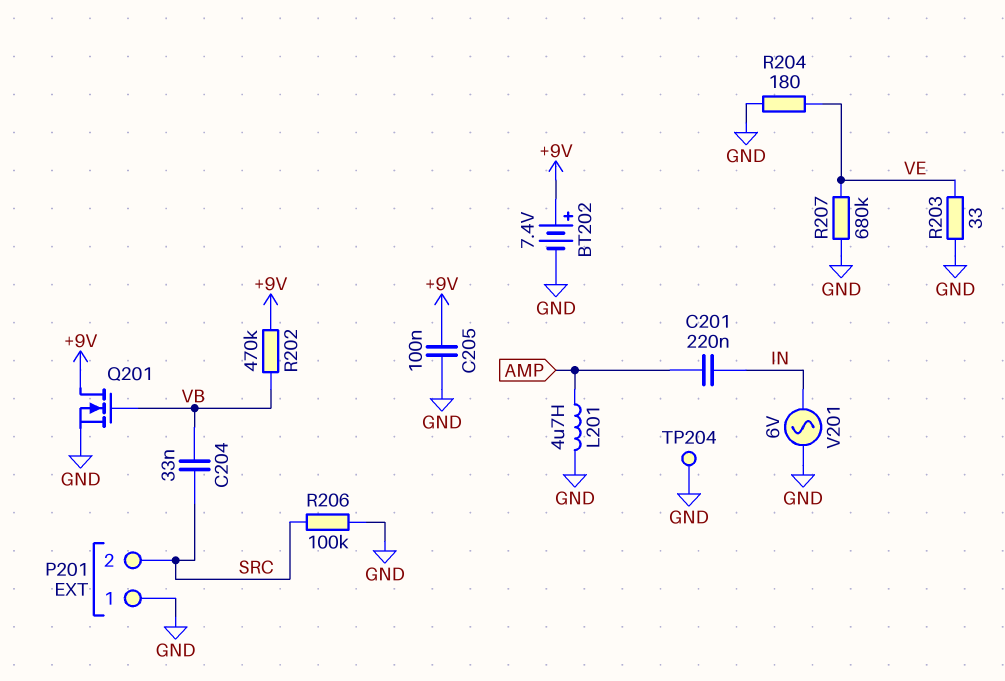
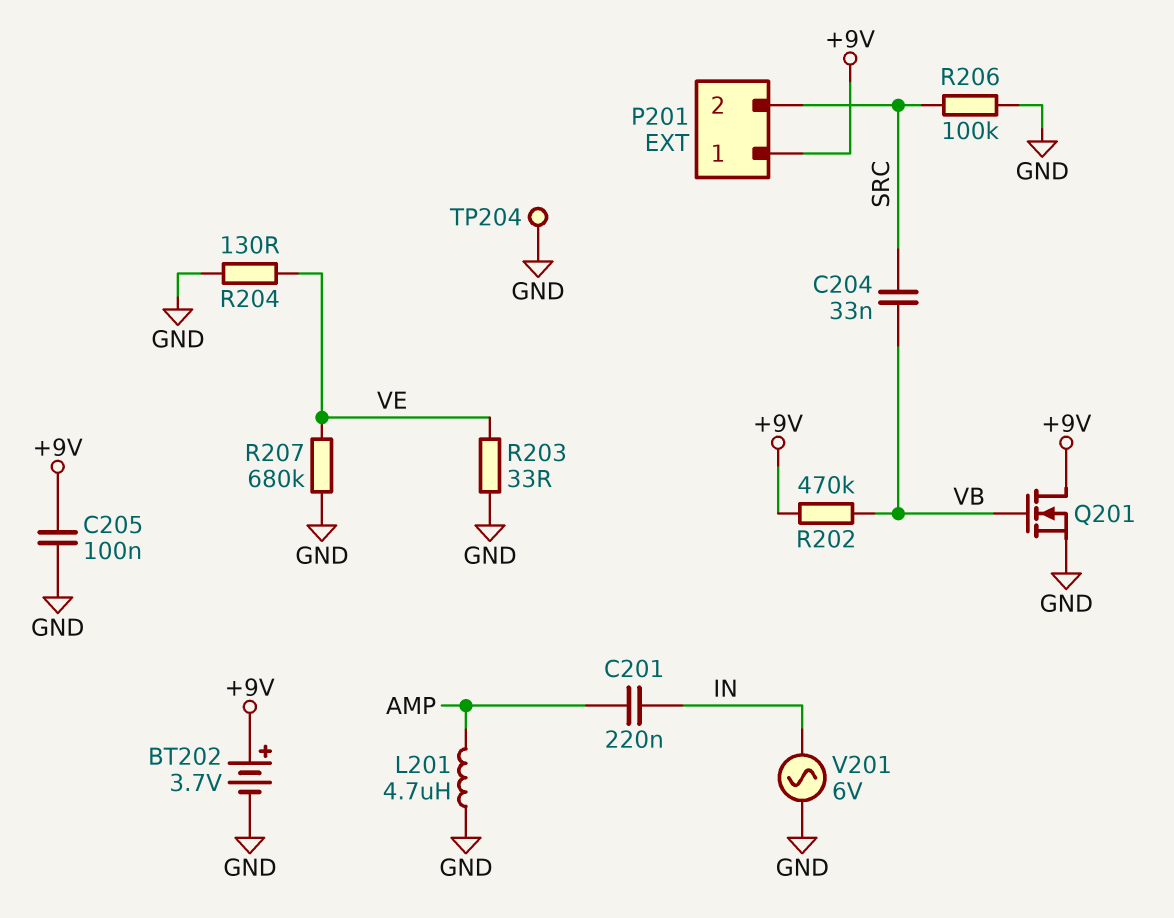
BT202: 7.4V (plus +9V, minus GND) -> 3.7V (plus +9V, minus GND)
P201 pin 1: GND -> +9V
R204: 180 (GND, VE) -> 130 (GND, VE)

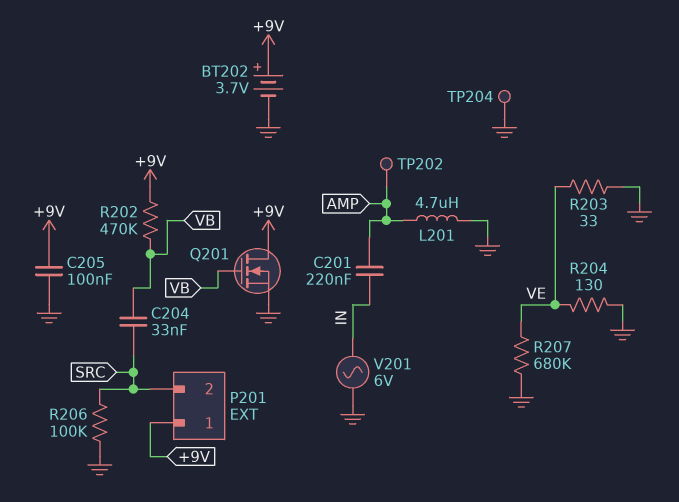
TP202: none -> test point (AMP)

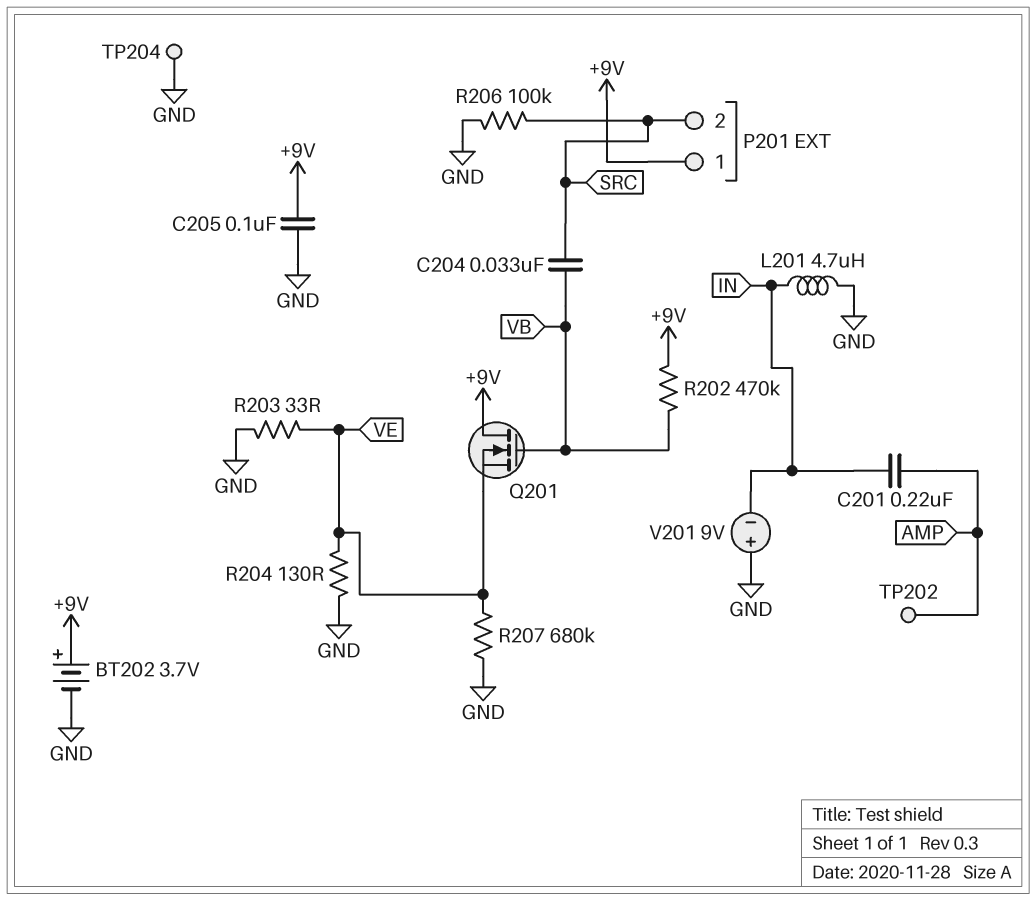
L201: 4.7uH (AMP, GND) -> 4.7uH (GND, IN)
Q201: NMOS (G VB, D +9V, S GND) -> NMOS (G VB, D +9V, S VE)
V201: AC 6V (GND, IN) -> 9V (plus GND, minus IN)

